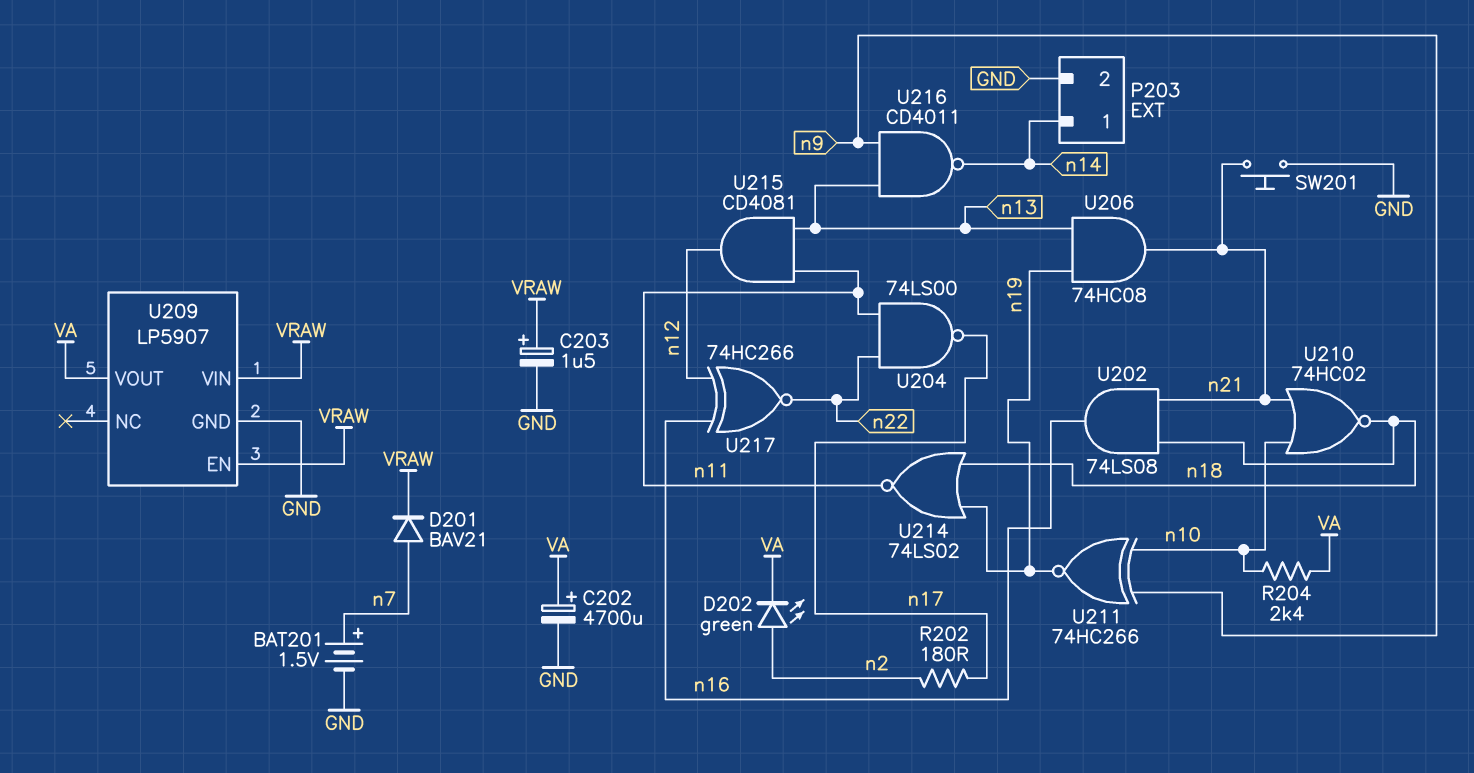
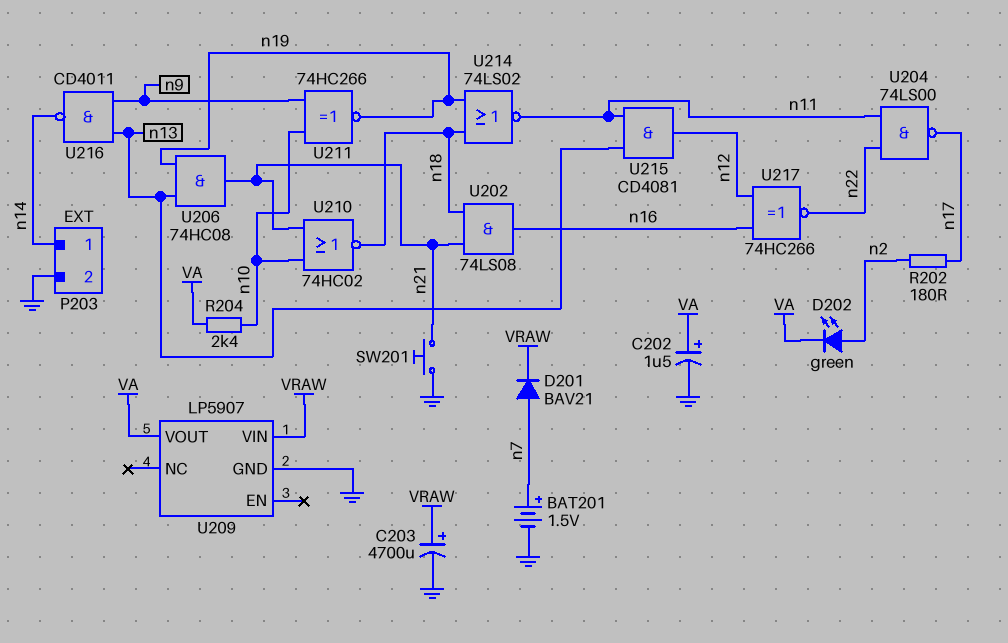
C202: 4700uF (plus VA, minus GND) -> 1.5uF (plus VA, minus GND)
C203: 1.5uF (plus VRAW, minus GND) -> 4700uF (plus VRAW, minus GND)
U209 pin EN: VRAW -> none

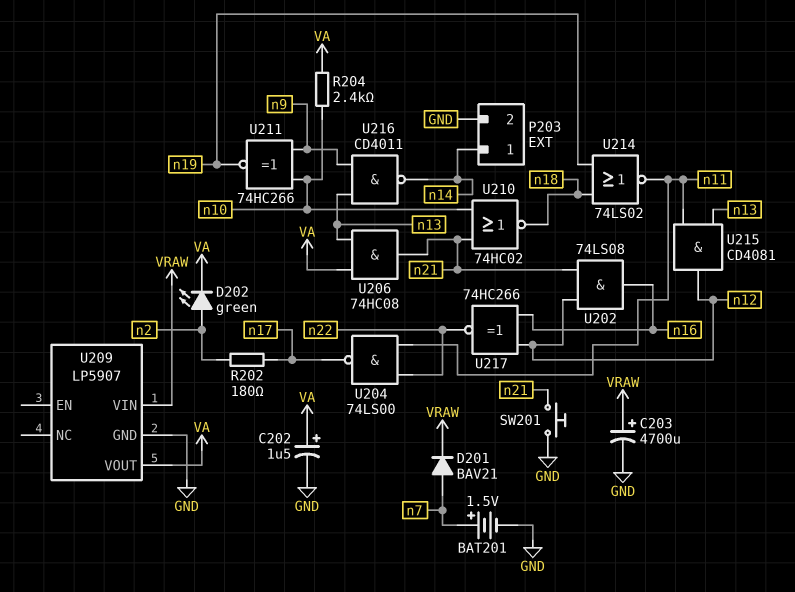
U202: AND 74LS08 (in n18, in n21, out n16) -> AND 74LS08 (in n12, in n21, out n16)
U206: AND 74HC08 (in n13, in n19, out n21) -> AND 74HC08 (in VA, in n13, out n21)

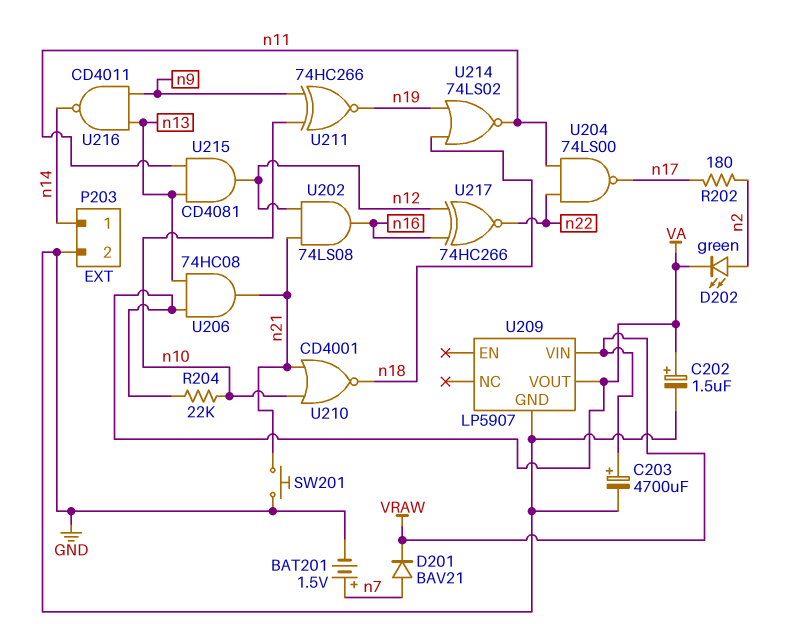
R204: 2.4k (VA, n10) -> 22k (VA, n10)
U210: NOR 74HC02 (in n10, in n21, out n18) -> NOR CD4001 (in n10, in n21, out n18)

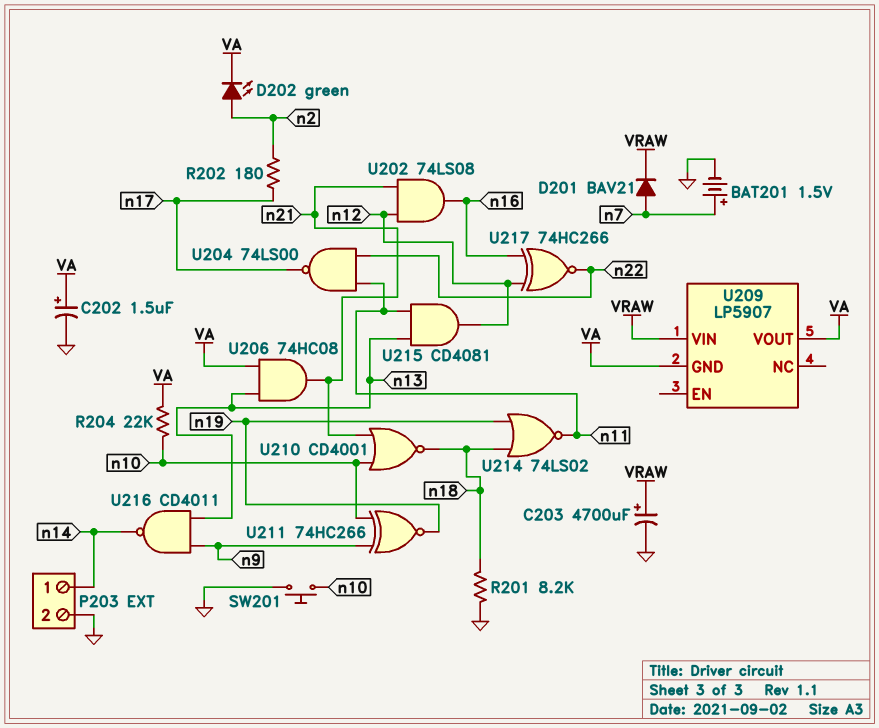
R201: none -> 8.2k (GND, n18)
SW201: button (GND, n21) -> button (GND, n10)
U209 pin GND: GND -> VA

